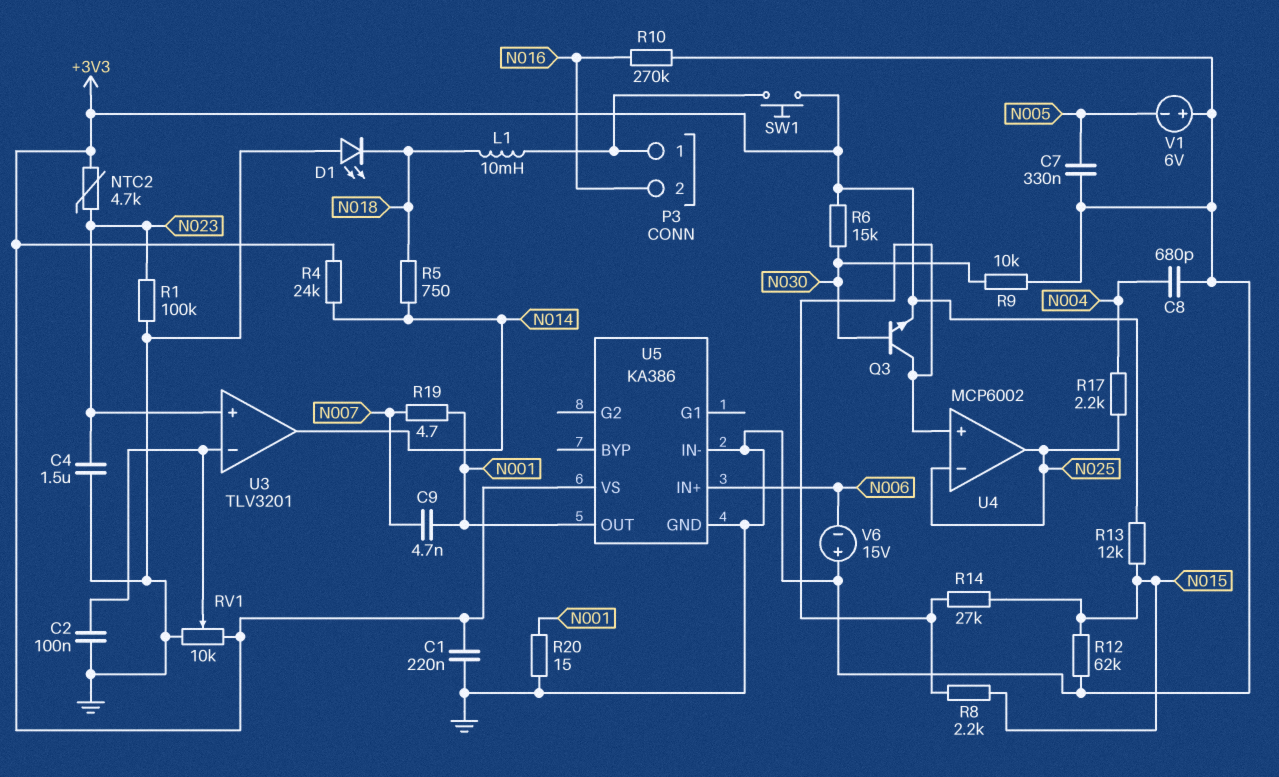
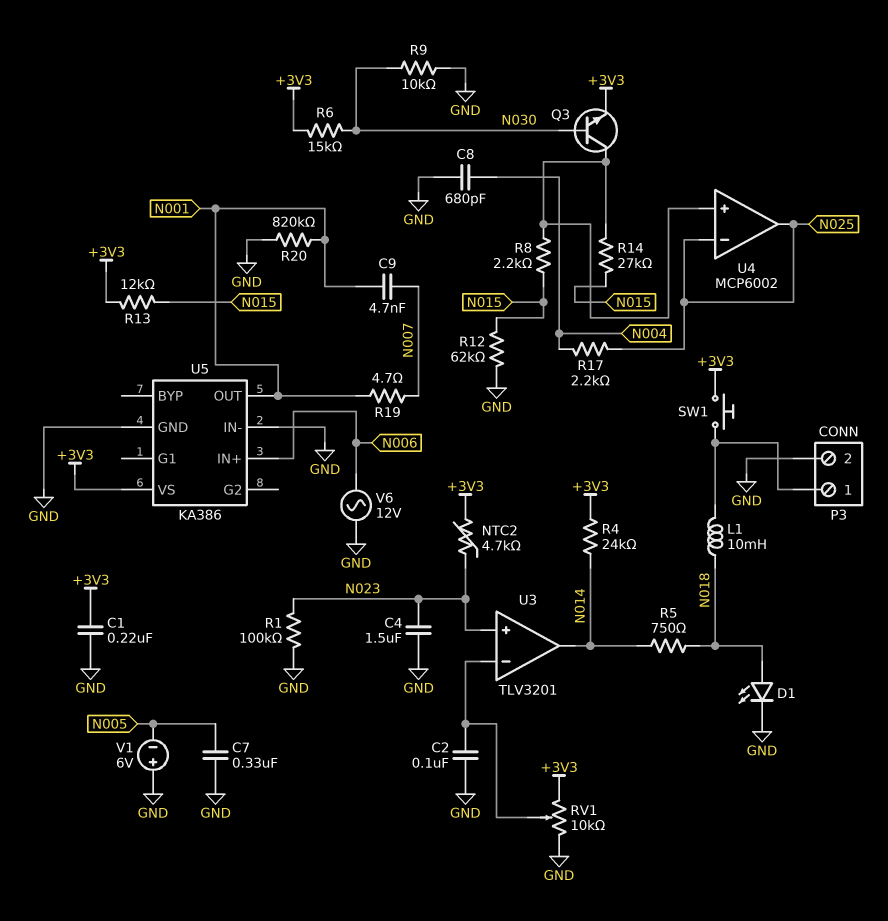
D1: LED (A GND, K N018) -> LED (A N018, K GND)
P3 pin 2: N016 -> GND
R10: 270k (GND, N016) -> none
R20: 15 (GND, N001) -> 820k (GND, N001)
V6: 15V (plus GND, minus N006) -> AC 12V (GND, N006)

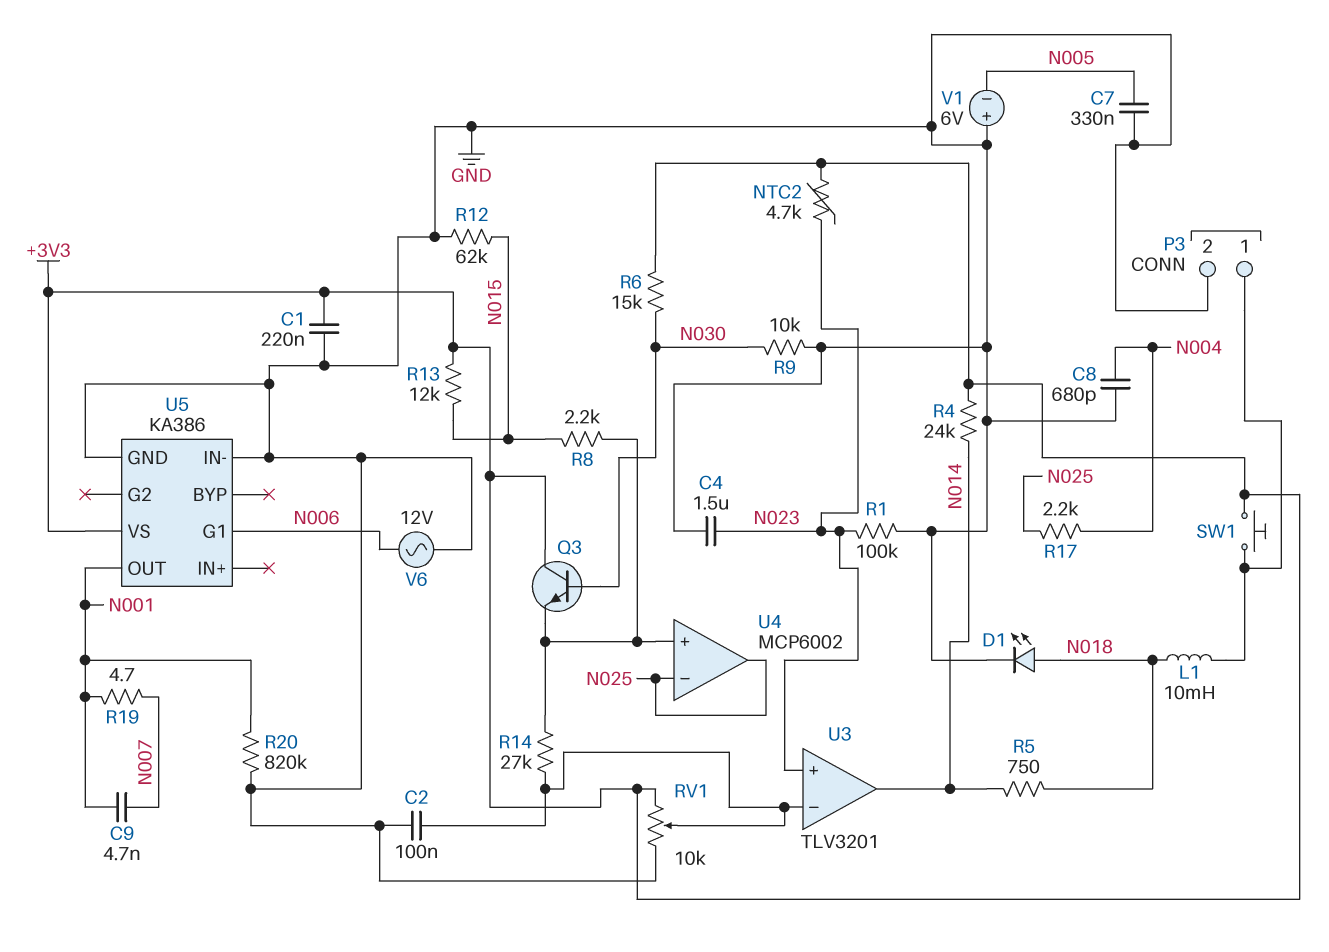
Q3: NPN (B N030, C U4/in+, E +3V3) -> NPN (B N030, C +3V3, E U4/in+)
R14: 27k (N015, U4/in+) -> 27k (U3/in-, U4/in+)
U5 pin G1: none -> N006
U5 pin IN+: N006 -> none

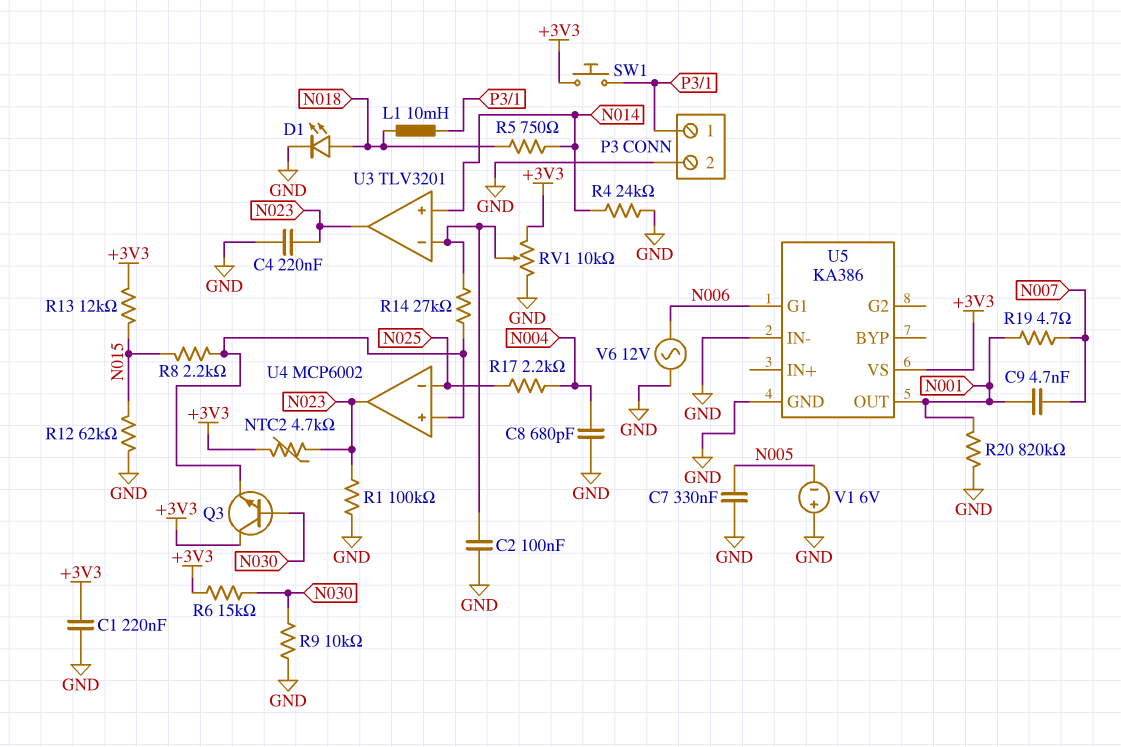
C4: 1.5uF (GND, N023) -> 220nF (GND, N023)
R4: 24k (+3V3, N014) -> 24k (GND, N014)
U3 pin in+: N023 -> N014
U3 pin out: N014 -> N023
U4 pin out: N025 -> N023

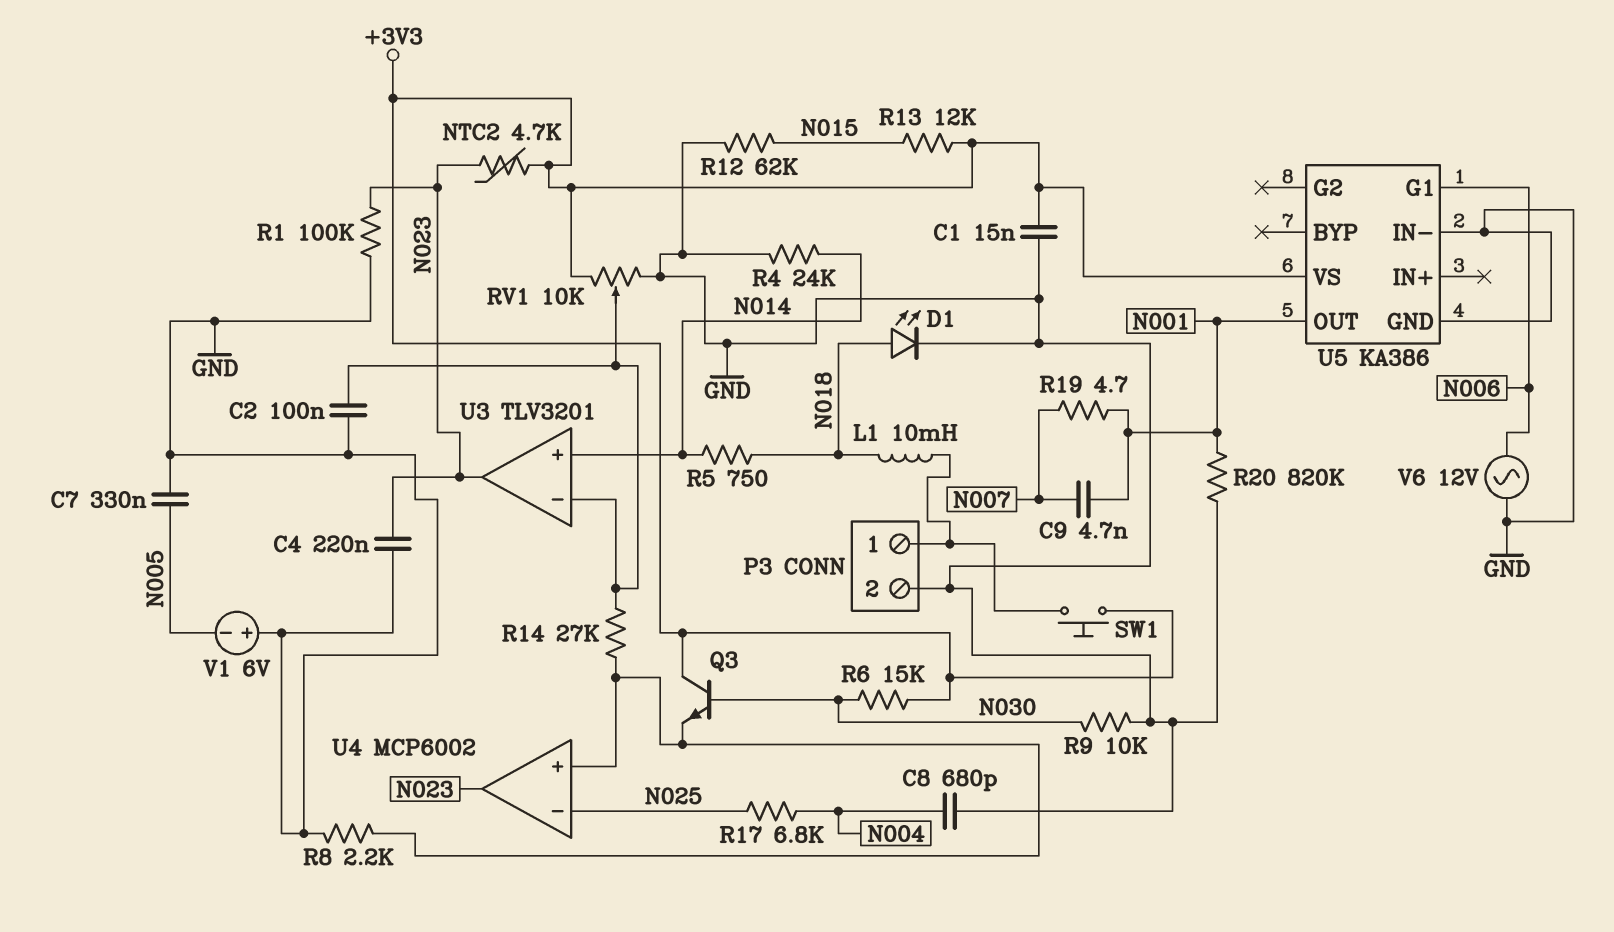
C1: 220nF (+3V3, GND) -> 15nF (+3V3, GND)
R8: 2.2k (N015, U4/in+) -> 2.2k (GND, U4/in+)
R17: 2.2k (N004, N025) -> 6.8k (N004, N025)

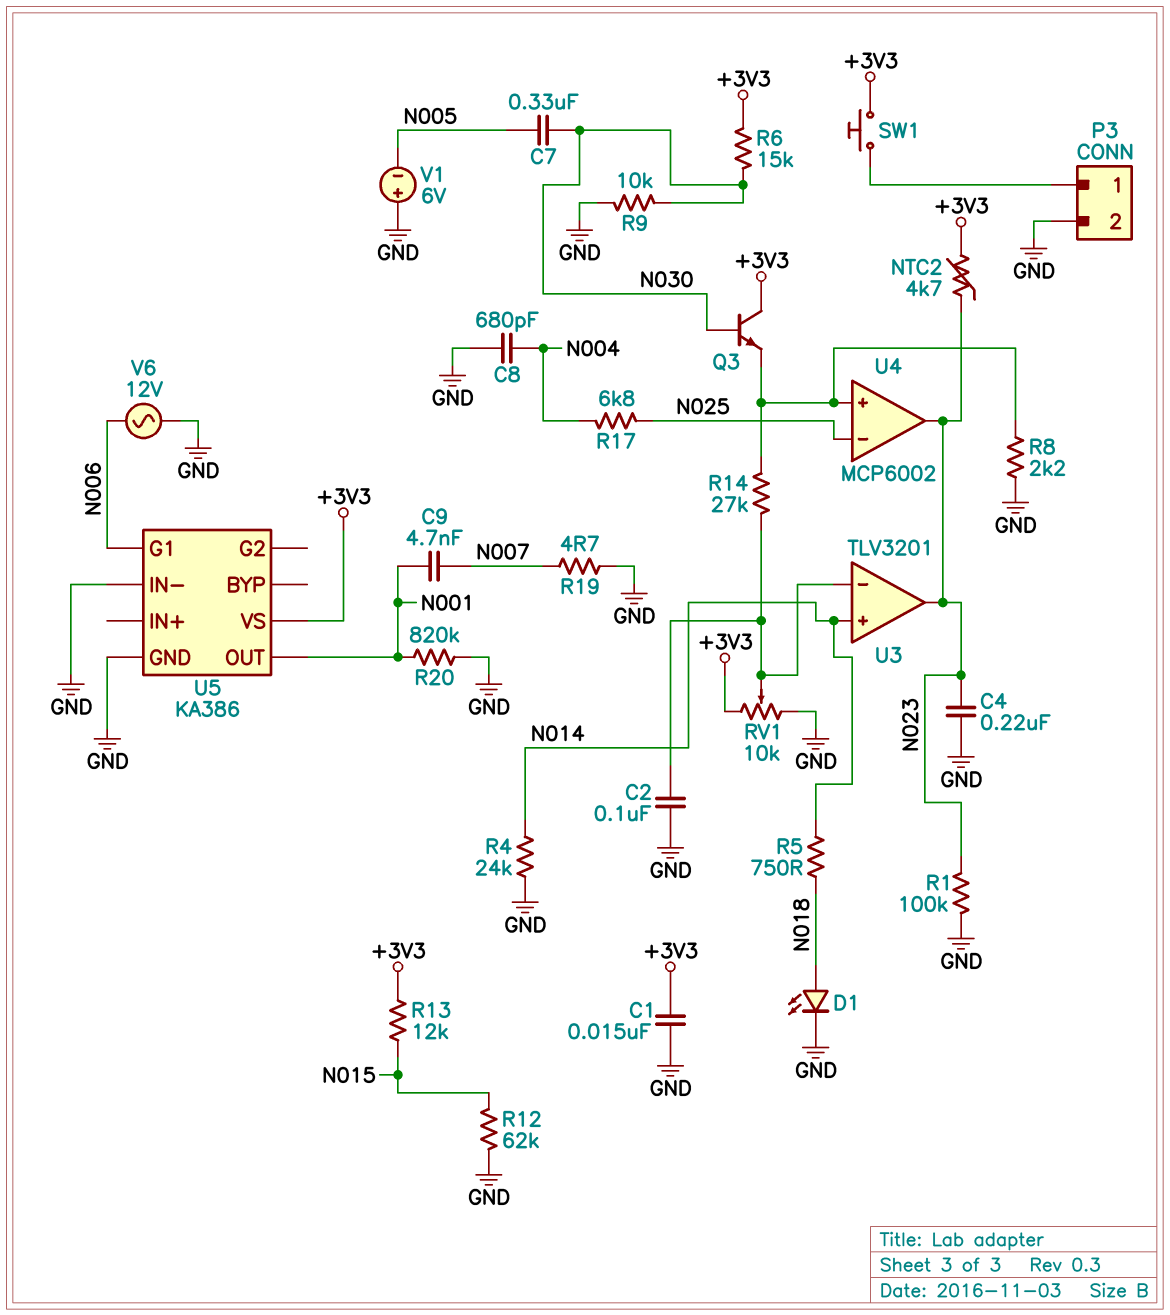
C7: 330nF (GND, N005) -> 330nF (N005, N030)
L1: 10mH (N018, P3/1) -> none
R19: 4.7 (N001, N007) -> 4.7 (GND, N007)

